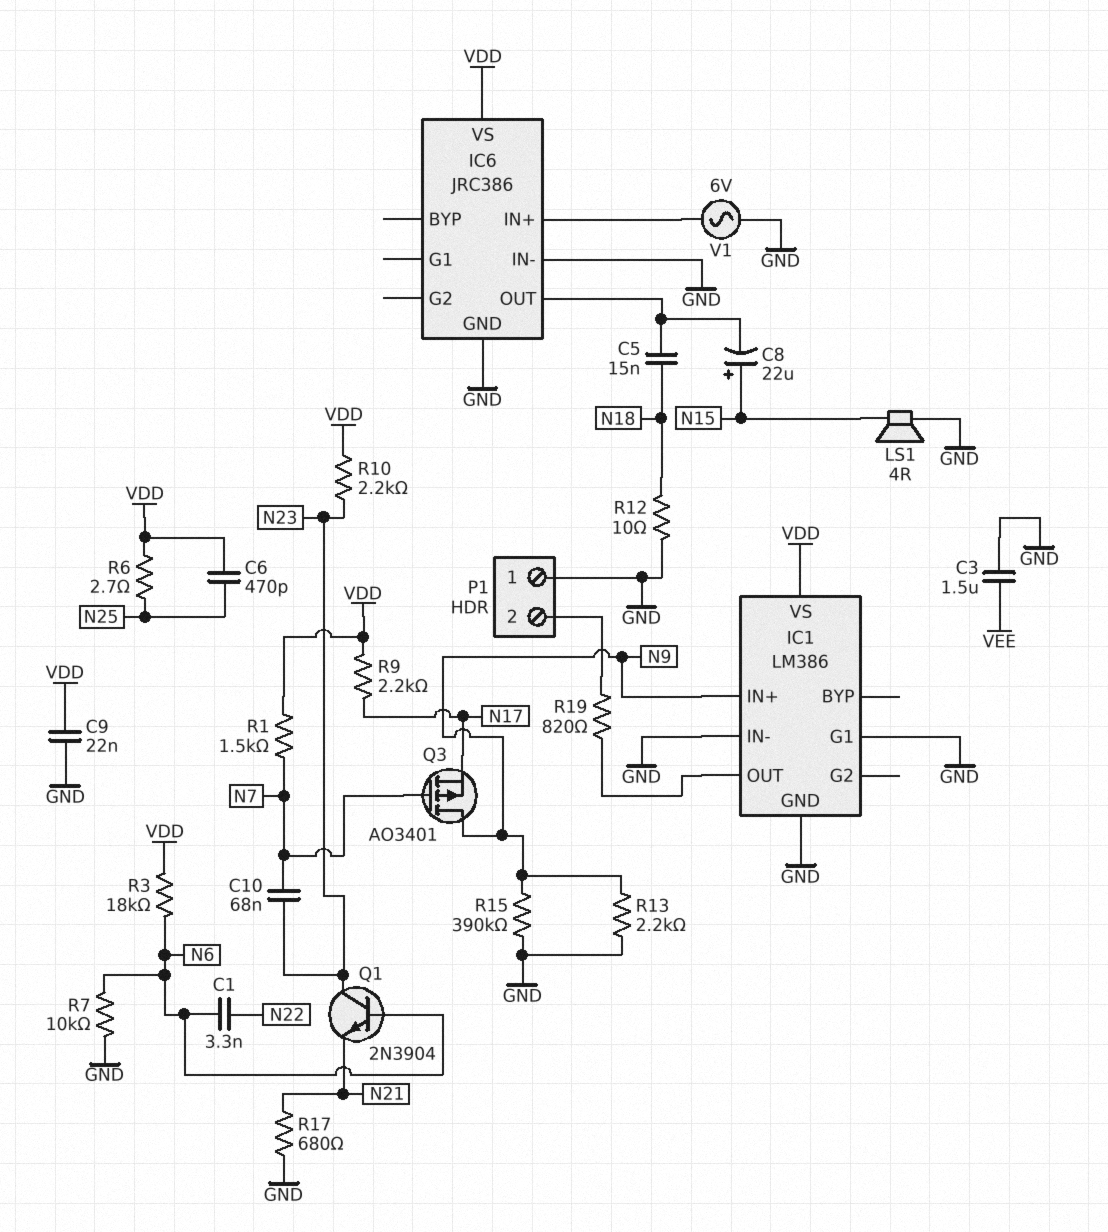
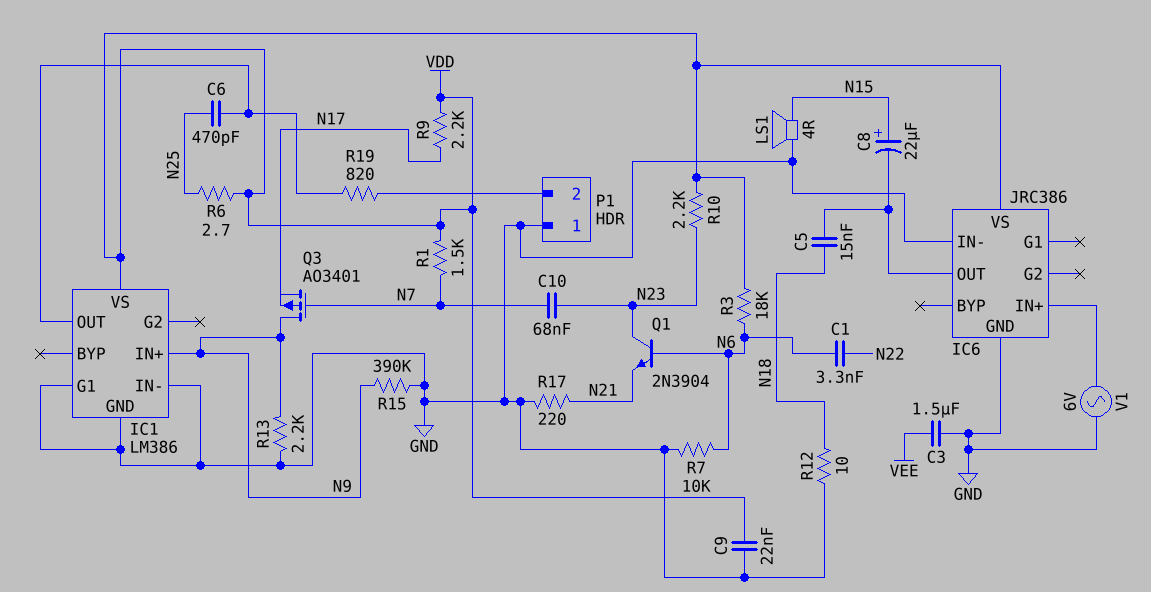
C6: 470pF (N25, VDD) -> 470pF (IC1/OUT, N25)
R17: 680 (GND, N21) -> 220 (GND, N21)

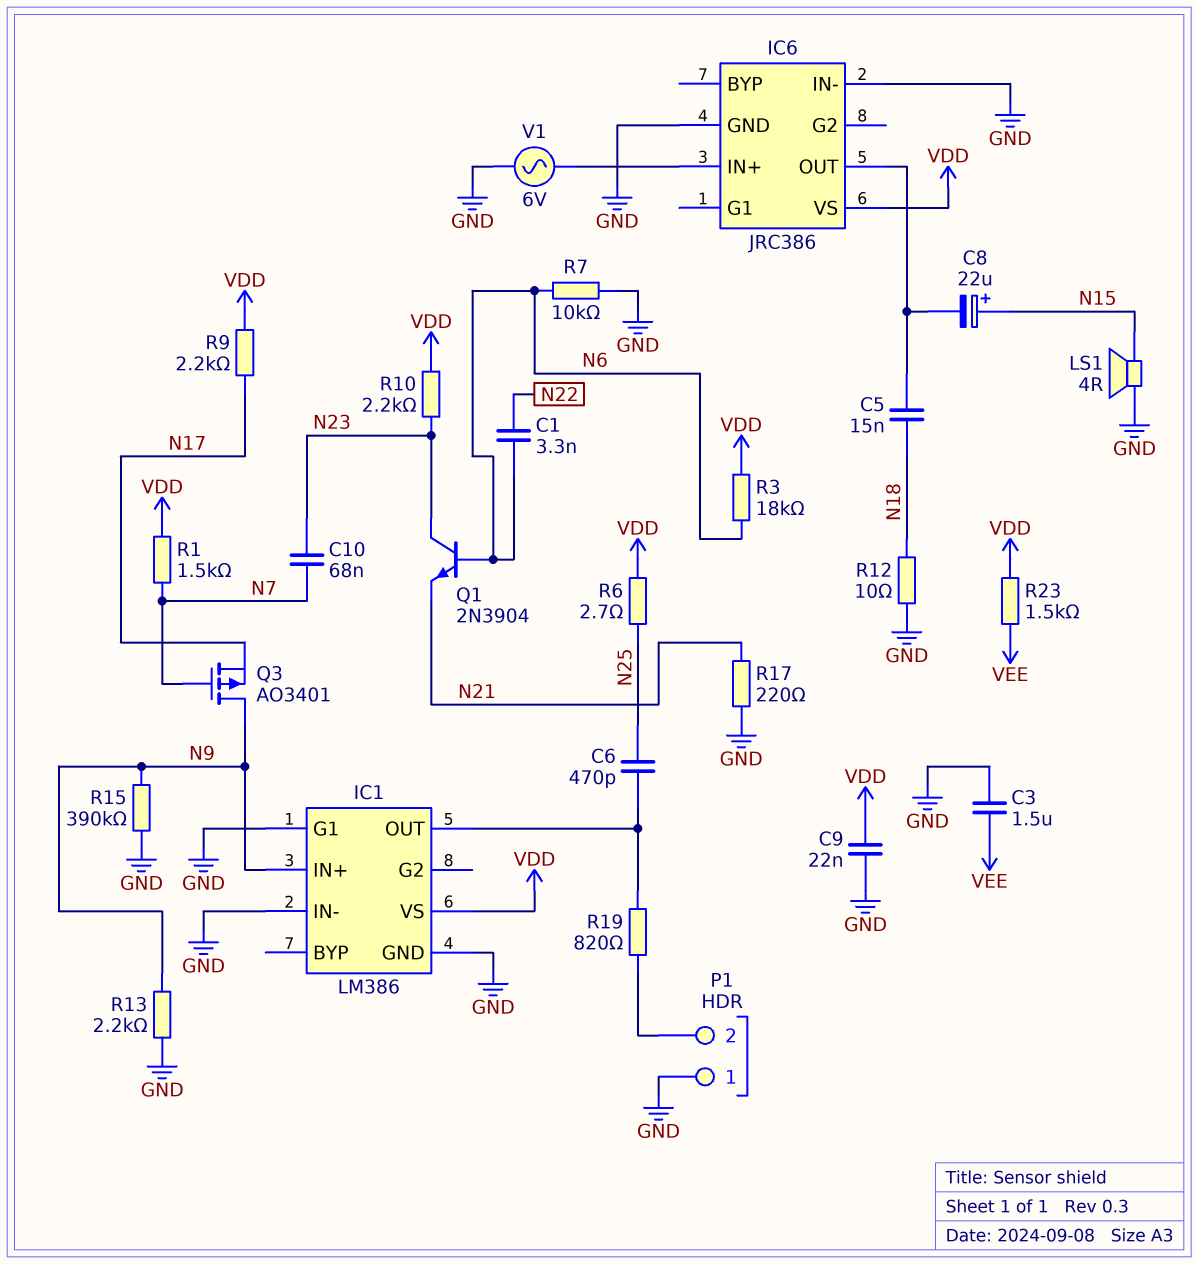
R23: none -> 1.5k (VDD, VEE)

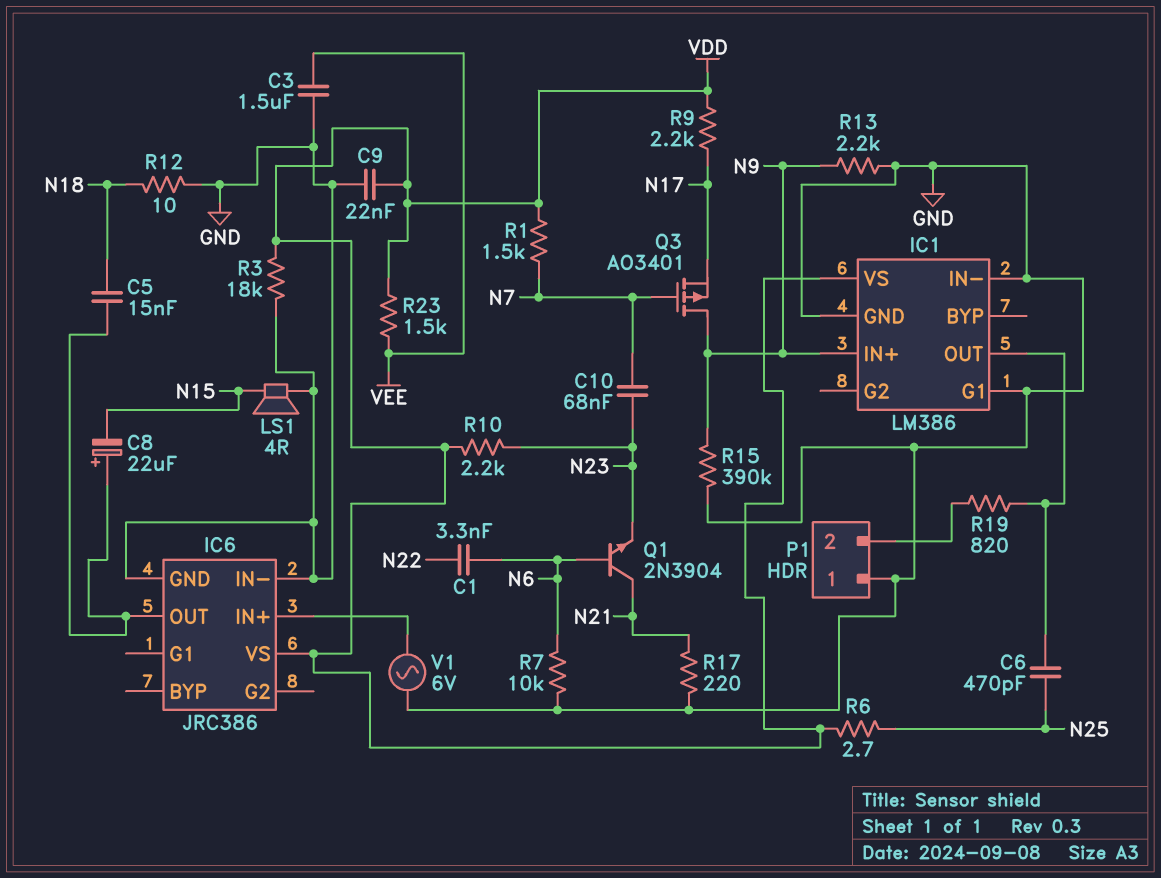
C8: 22uF (plus N15, minus IC6/OUT) -> 22uF (plus IC6/OUT, minus N15)
Q1: NPN 2N3904 (B N6, C N23, E N21) -> NPN 2N3904 (B N6, C N21, E N23)
R3: 18k (N6, VDD) -> 18k (GND, VDD)

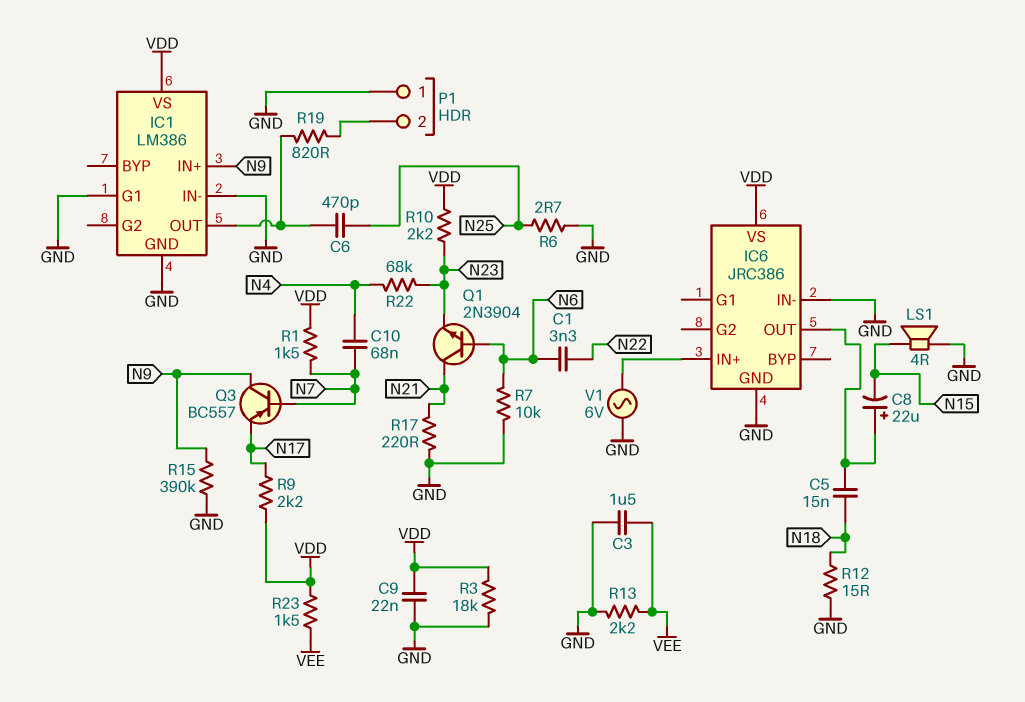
C10: 68nF (N7, N23) -> 68nF (N4, N7)
Q3: PMOS AO3401 (G N7, D N9, S N17) -> PNP BC557 (B N7, C N9, E N17)
R6: 2.7 (N25, VDD) -> 2.7 (GND, N25)
R12: 10 (GND, N18) -> 15 (GND, N18)
R13: 2.2k (GND, N9) -> 2.2k (GND, VEE)
R22: none -> 68k (N4, N23)

